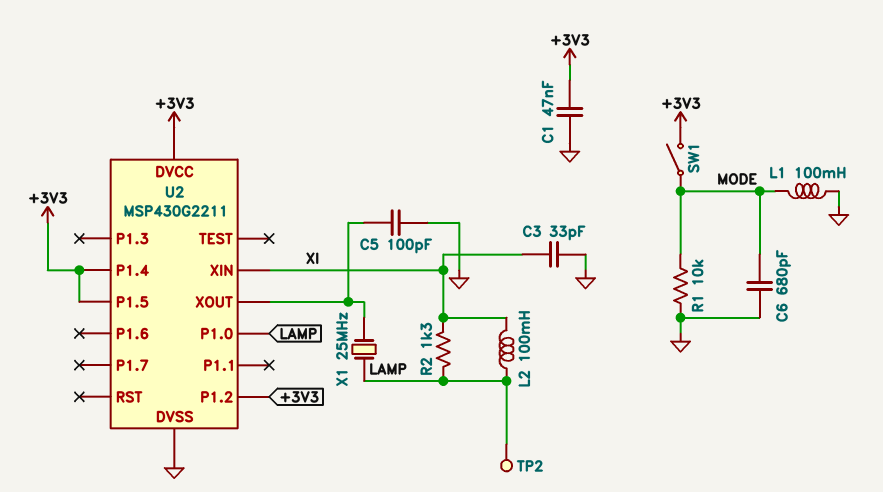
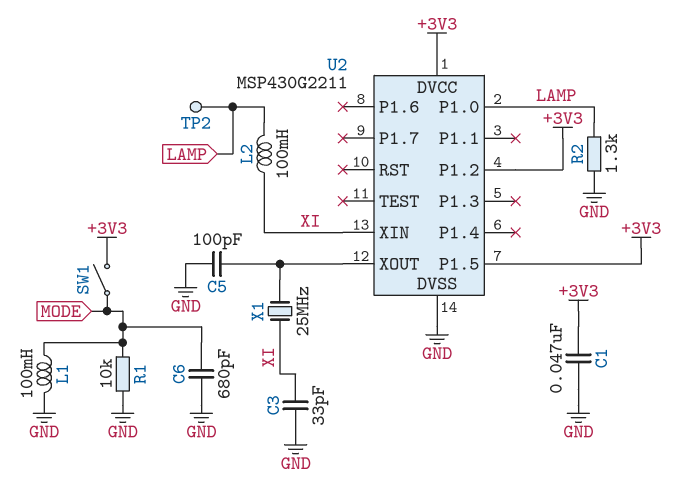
R2: 1.3k (LAMP, XI) -> 1.3k (GND, LAMP)
U2 pin P1.4: +3V3 -> none
X1: 25MHz (LAMP, U2/XOUT) -> 25MHz (U2/XOUT, XI)

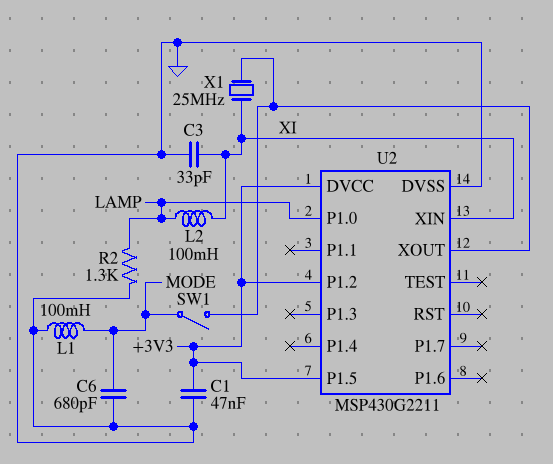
C5: 100pF (GND, U2/XOUT) -> none
R1: 10k (GND, MODE) -> none
SW1: switch (+3V3, MODE) -> switch (MODE, U2/XOUT)
TP2: test point (LAMP) -> none

